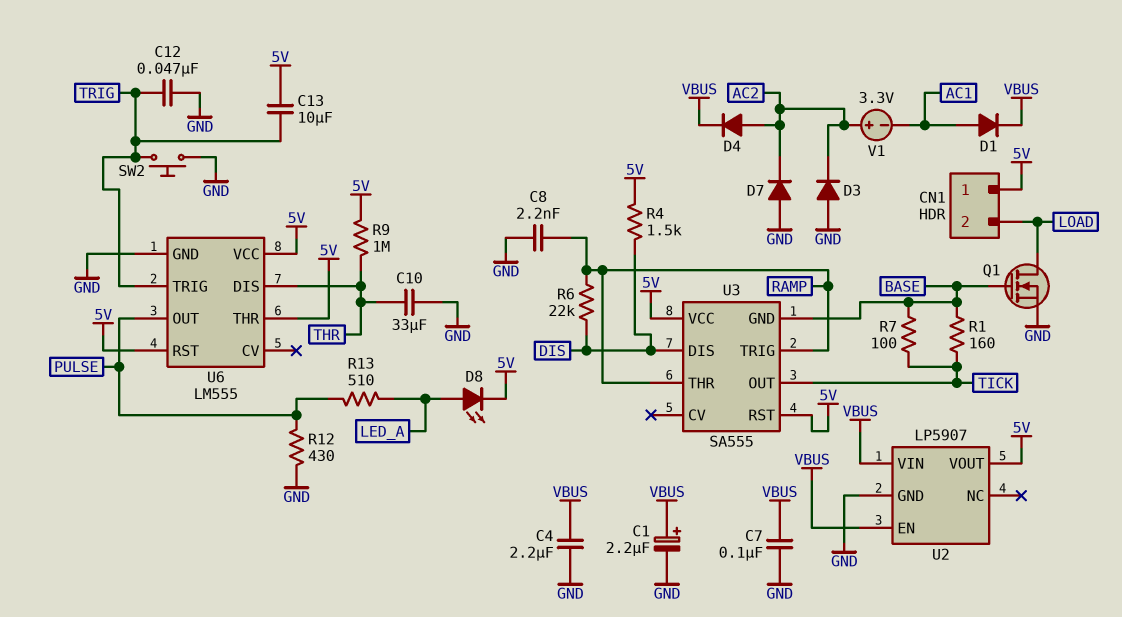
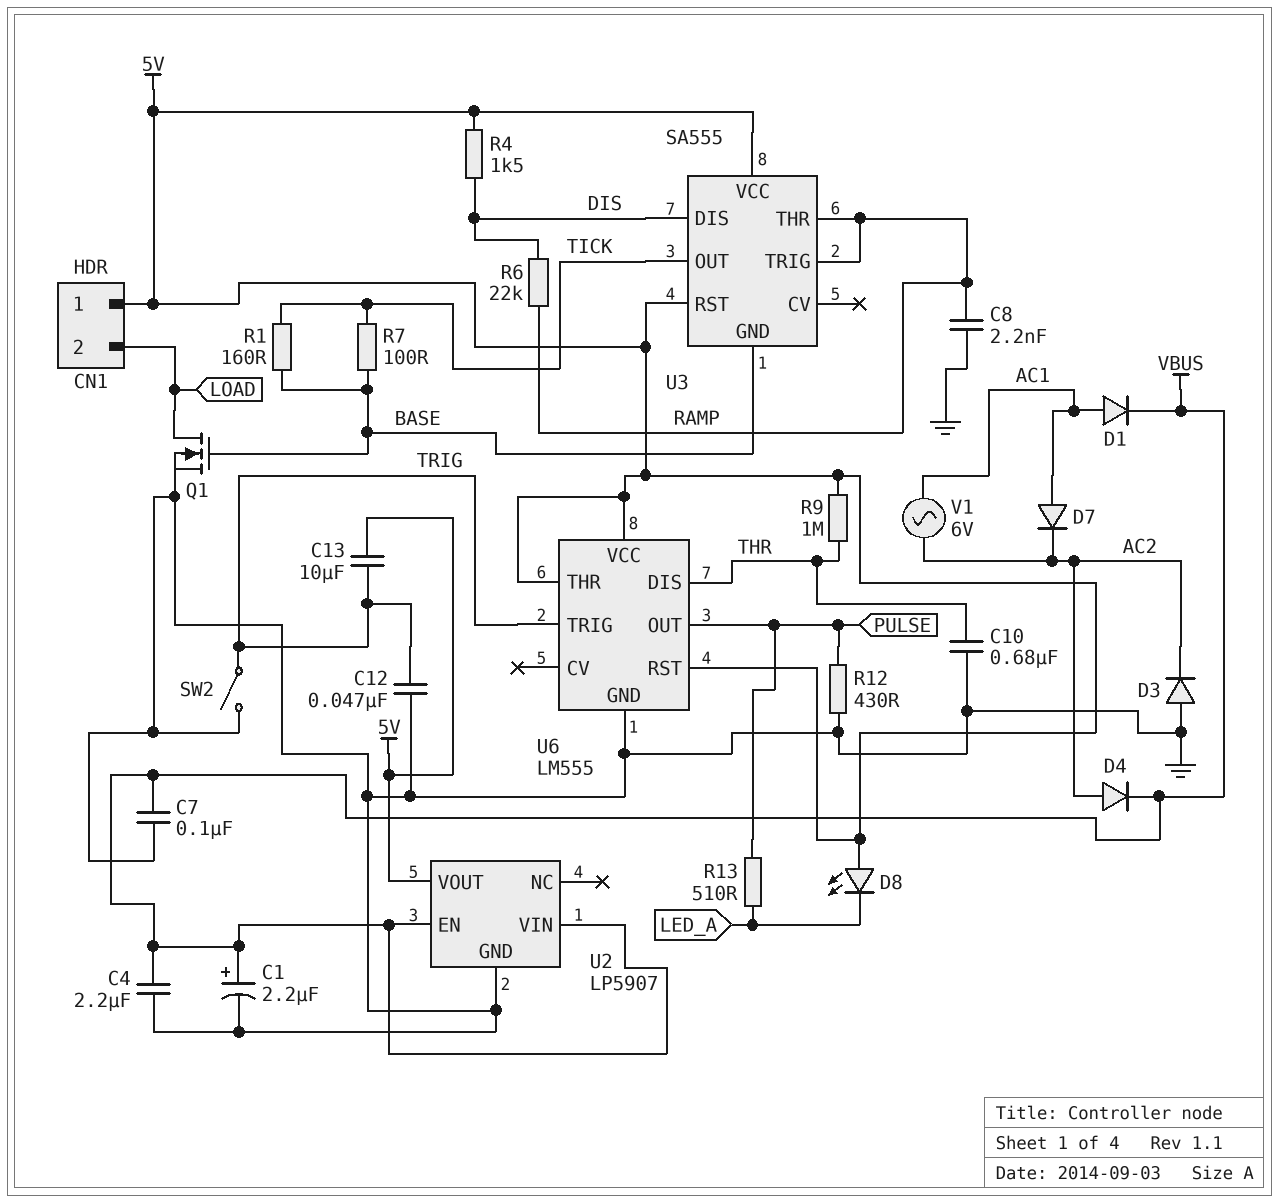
C10: 33uF (GND, THR) -> 680nF (GND, THR)
D7: diode (A GND, K AC2) -> diode (A AC1, K AC2)
D8: LED (A LED_A, K 5V) -> LED (A 5V, K LED_A)
SW2: button (GND, TRIG) -> switch (GND, TRIG)
V1: 3.3V (plus AC2, minus AC1) -> AC 6V (AC1, AC2)

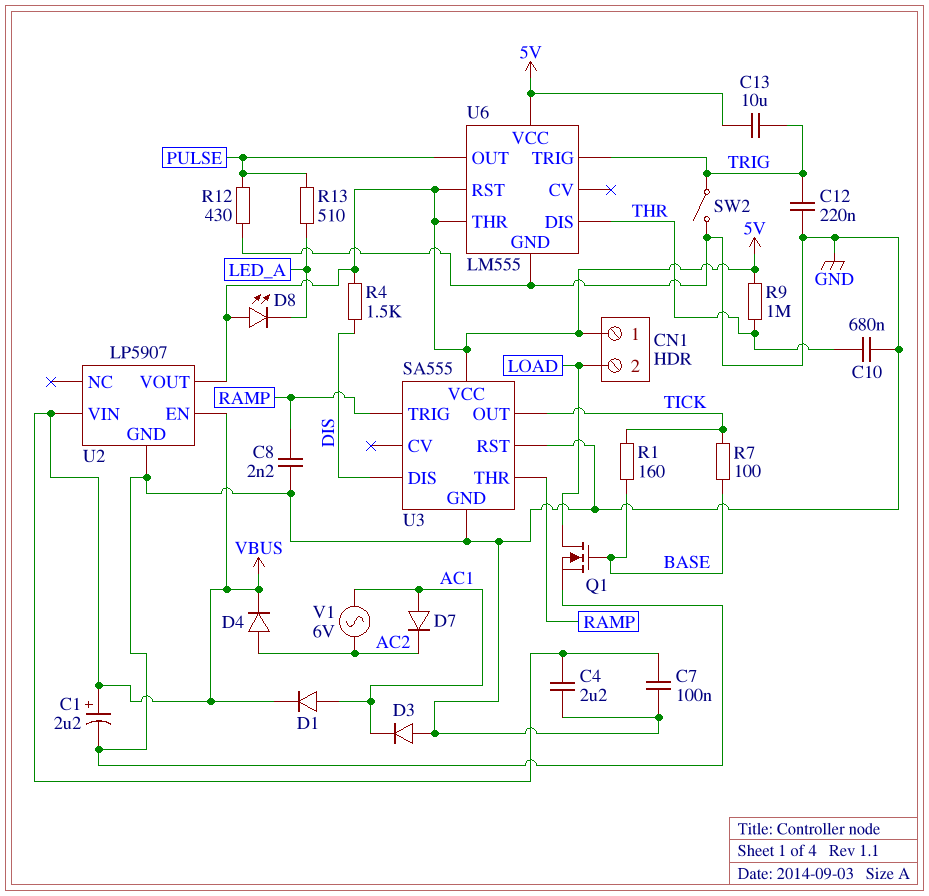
C12: 47nF (GND, TRIG) -> 220nF (GND, TRIG)
D3: diode (A GND, K AC2) -> diode (A GND, K AC1)
R6: 22k (DIS, RAMP) -> none
U3 pin GND: BASE -> GND
U3 pin RST: 5V -> GND

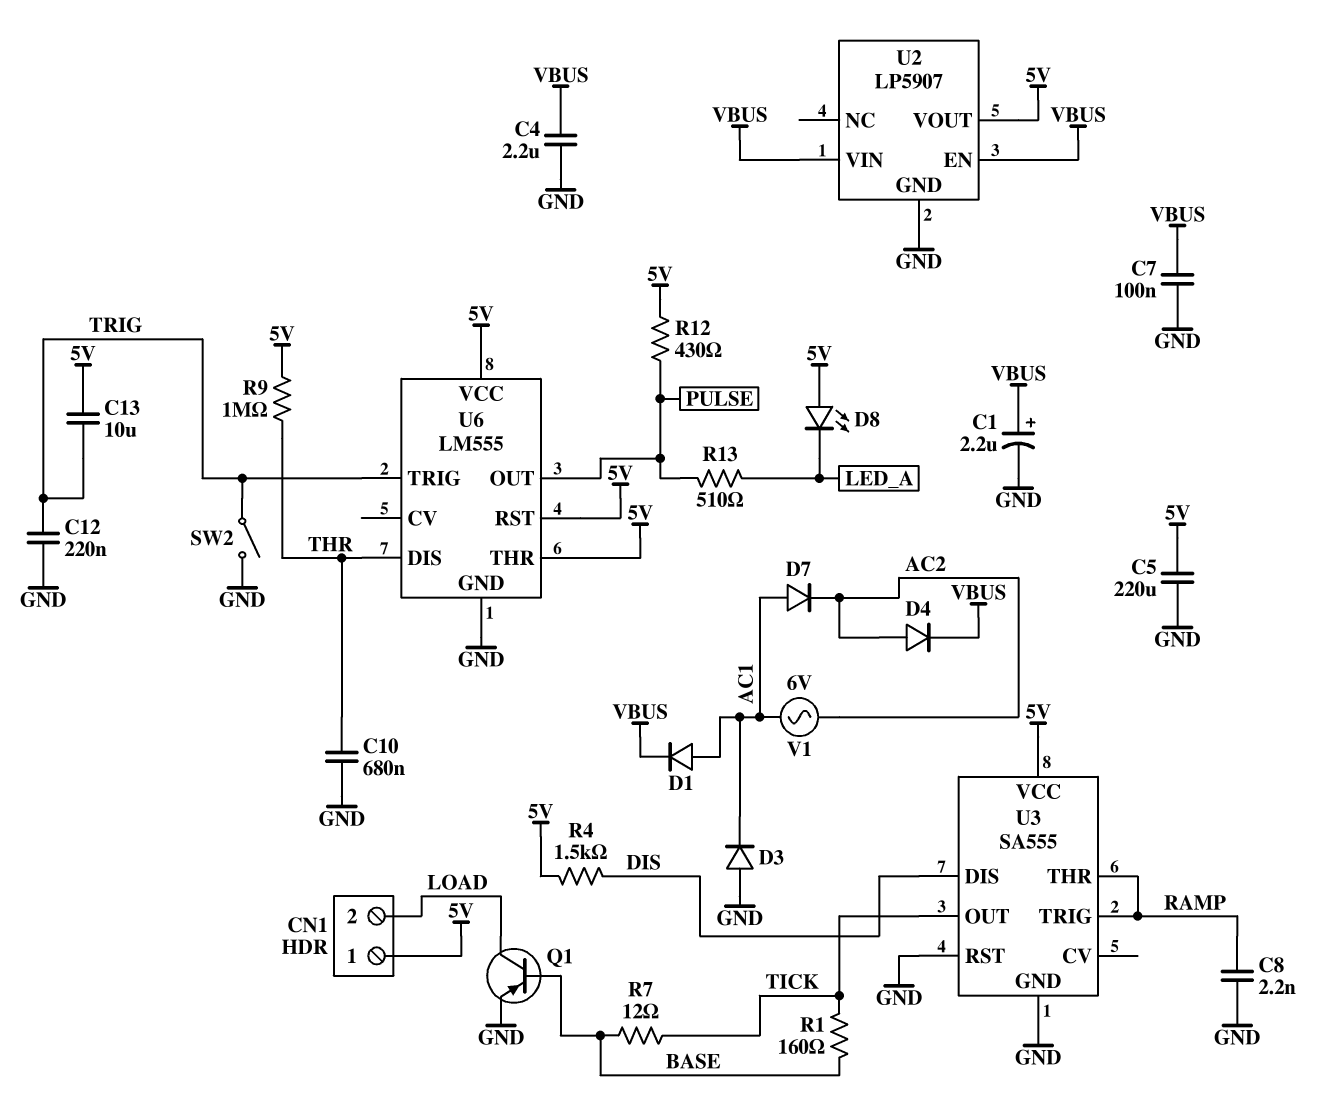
C5: none -> 220uF (5V, GND)
Q1: NMOS (G BASE, D LOAD, S GND) -> PNP (B BASE, C LOAD, E GND)
R7: 100 (BASE, TICK) -> 12 (BASE, TICK)
R12: 430 (GND, PULSE) -> 430 (5V, PULSE)

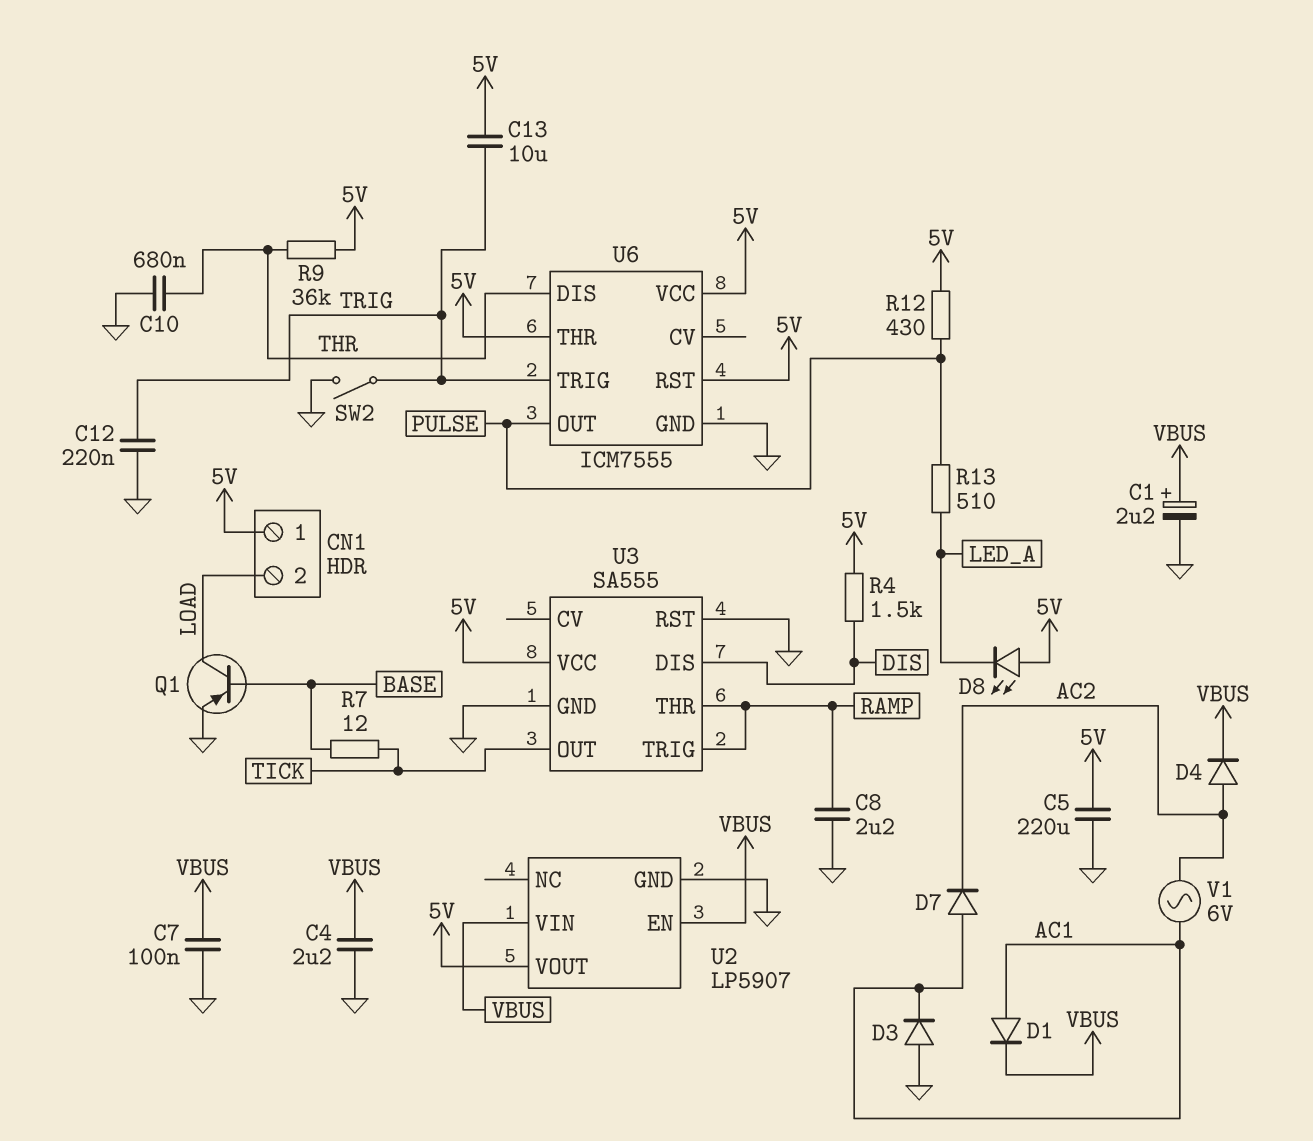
C8: 2.2nF (GND, RAMP) -> 2.2uF (GND, RAMP)
R1: 160 (BASE, TICK) -> none
R9: 1M (5V, THR) -> 36k (5V, THR)
U6: LM555 -> ICM7555

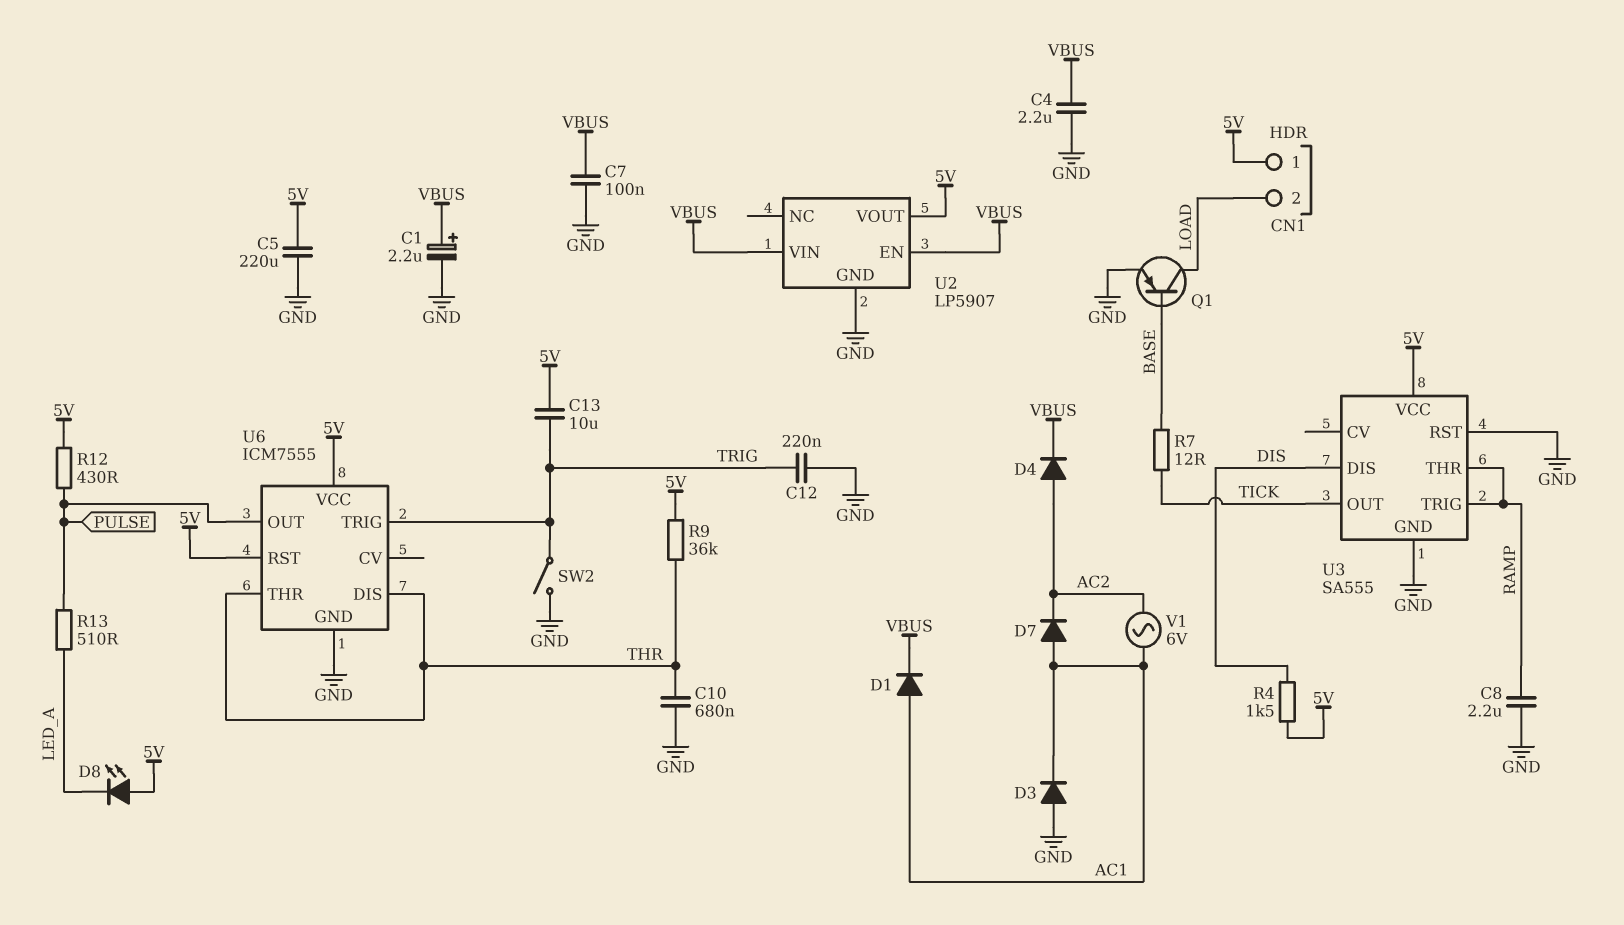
U6 pin THR: 5V -> THR

